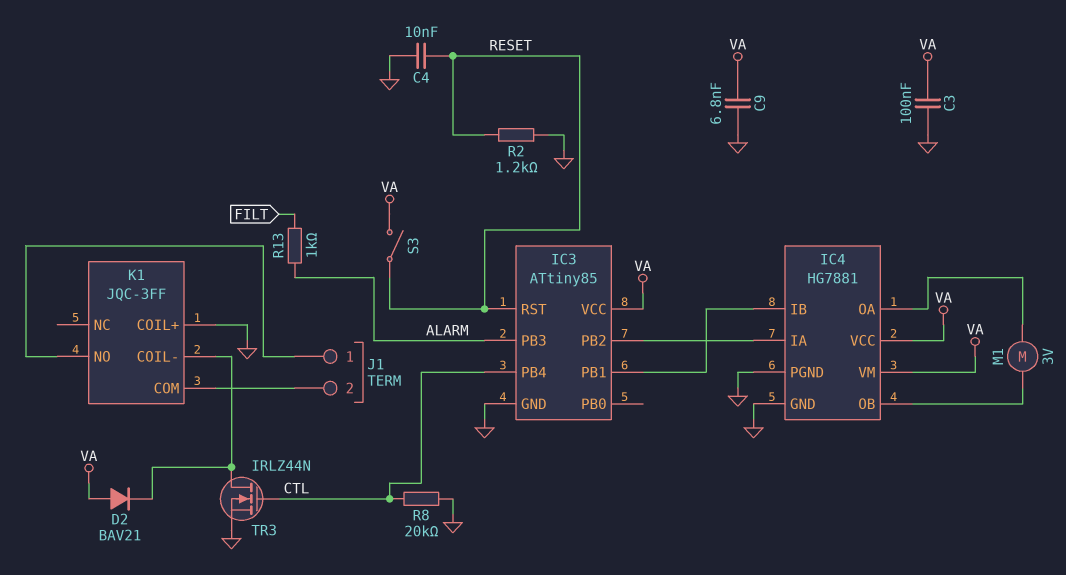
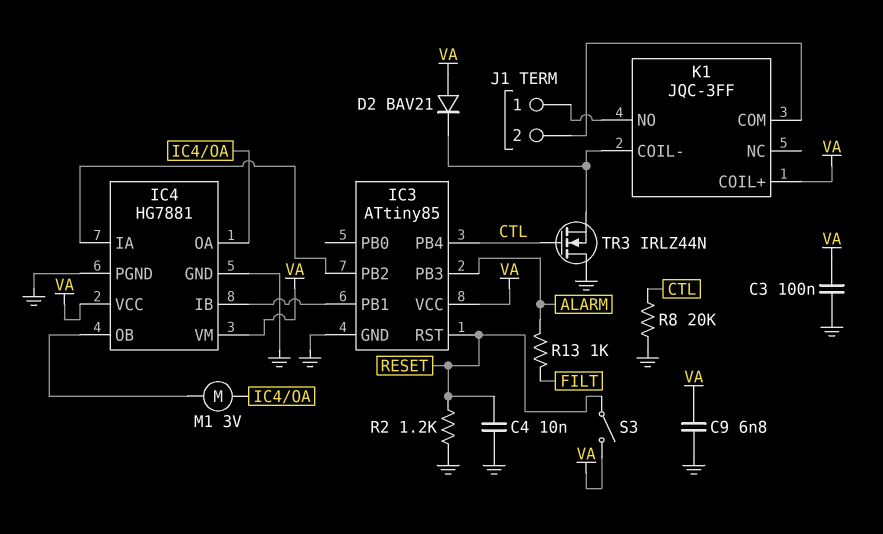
K1 pin COIL+: GND -> VA
TR3: NMOS IRLZ44N (G CTL, D K1/COIL-, S GND) -> NMOS IRLZ44N (G CTL, D GND, S K1/COIL-)

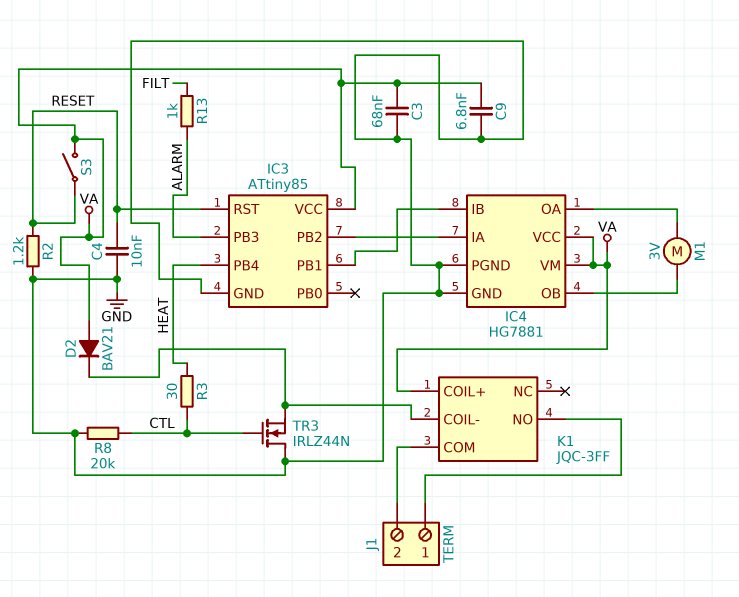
C3: 100nF (GND, VA) -> 68nF (GND, VA)
IC3 pin PB4: CTL -> HEAT
R3: none -> 30 (CTL, HEAT)

